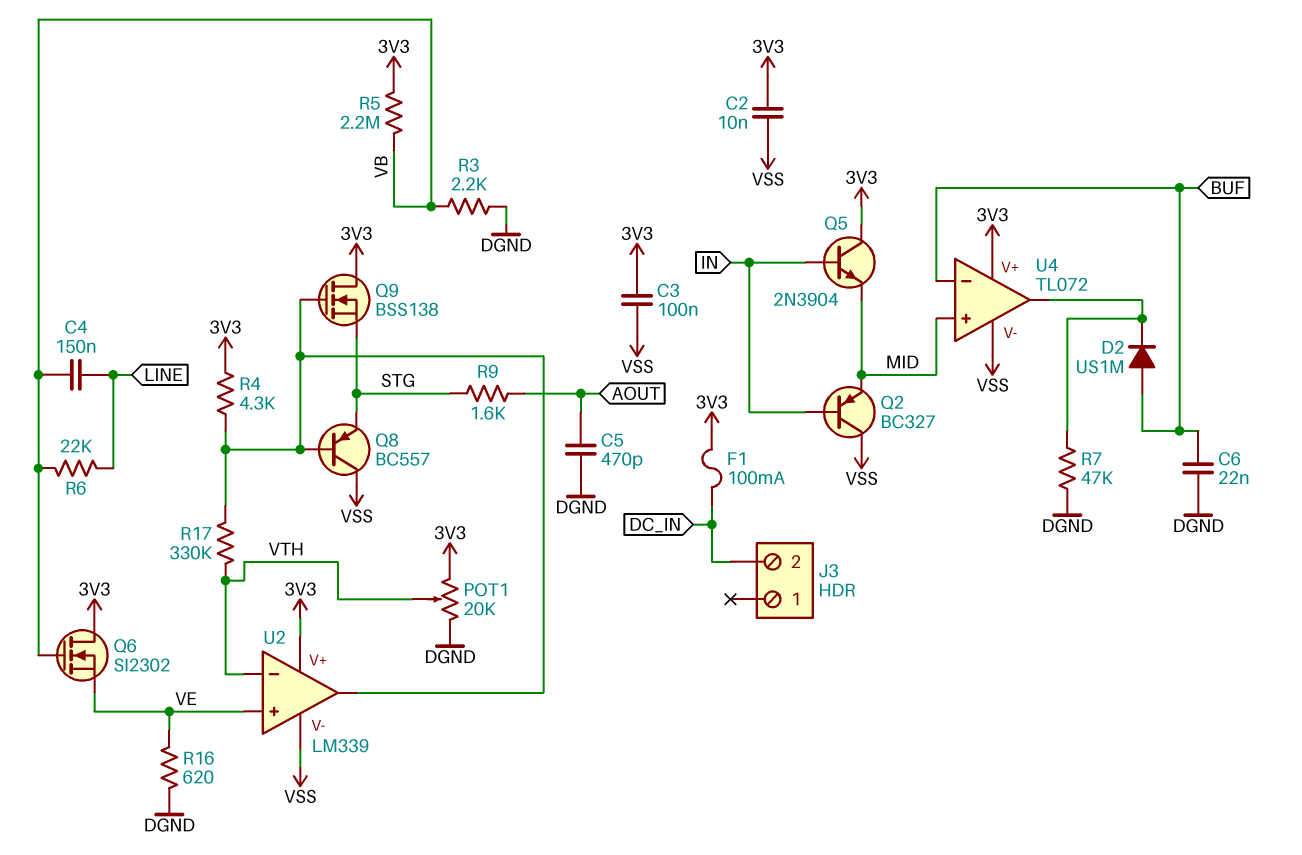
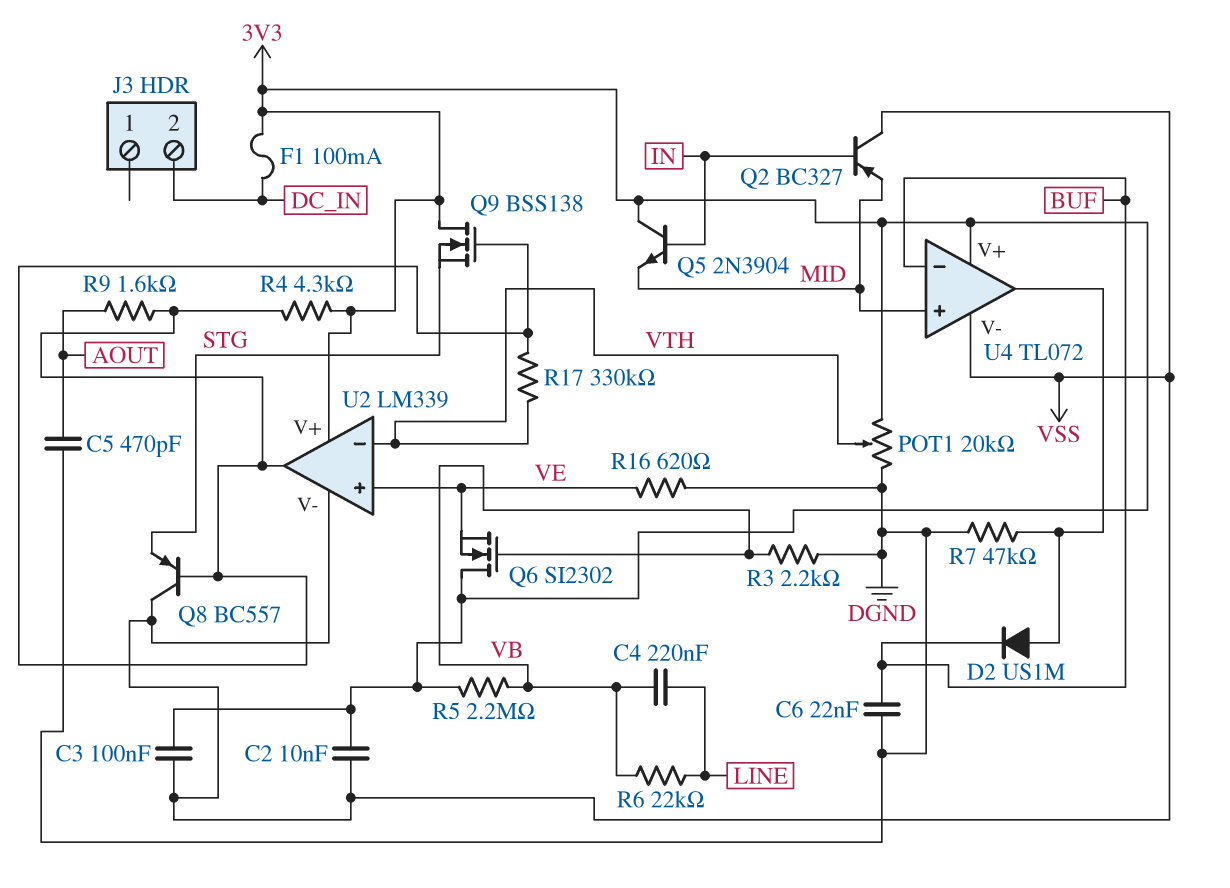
C4: 150nF (LINE, VB) -> 220nF (LINE, VB)
D2: diode US1M (A BUF, K U4/out) -> diode US1M (A U4/out, K BUF)
R9: 1.6k (AOUT, STG) -> 1.6k (AOUT, U2/out)

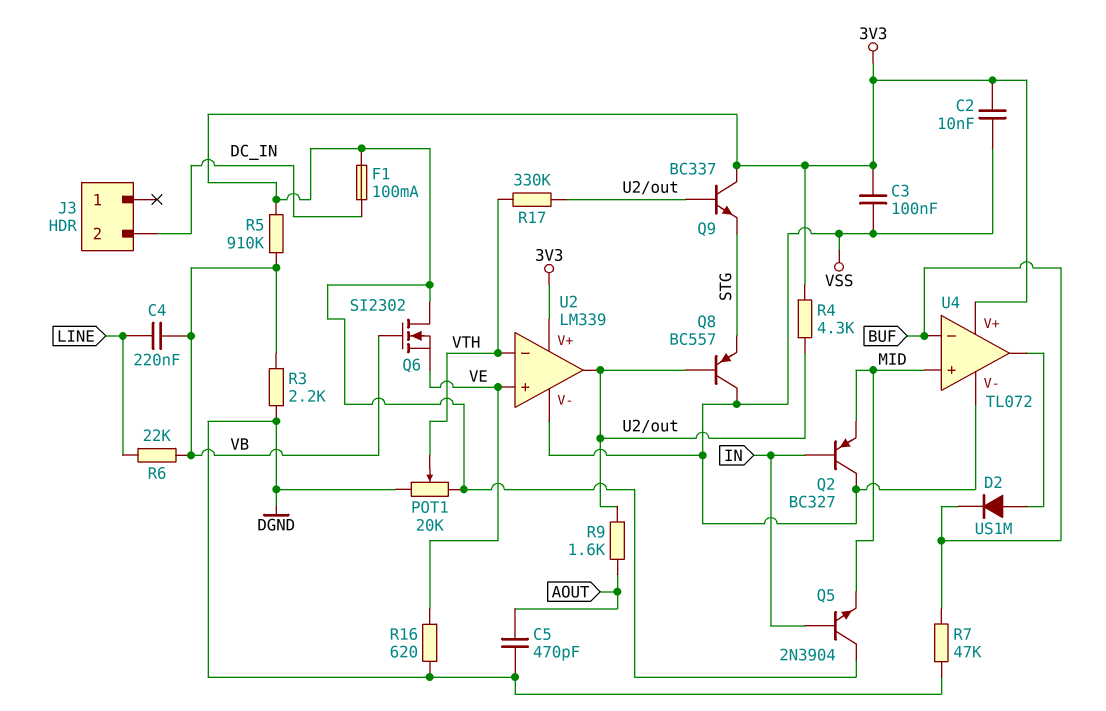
C6: 22nF (BUF, DGND) -> none
Q9: NMOS BSS138 (G U2/out, D 3V3, S STG) -> NPN BC337 (B U2/out, C 3V3, E STG)
R5: 2.2M (3V3, VB) -> 910k (3V3, VB)
R7: 47k (DGND, U4/out) -> 47k (BUF, DGND)

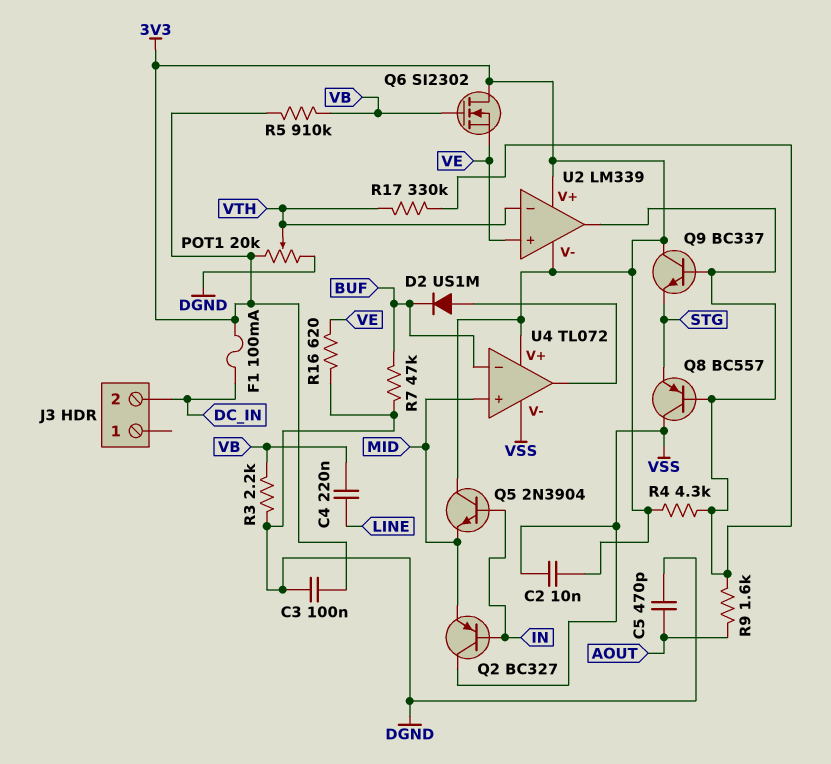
C3: 100nF (3V3, VSS) -> 100nF (3V3, DGND)
R6: 22k (LINE, VB) -> none
U2 pin V-: VSS -> 3V3

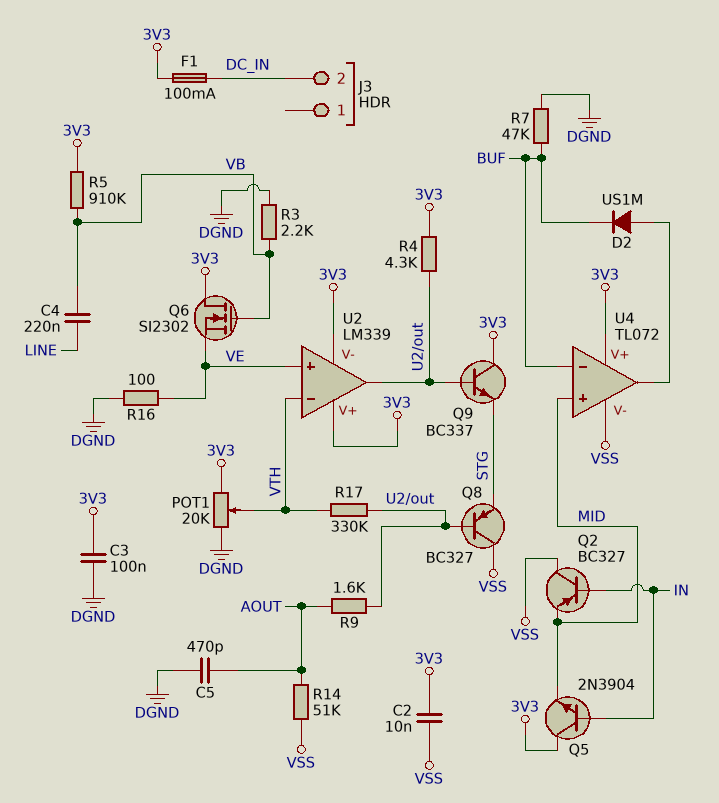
Q8: PNP BC557 (B U2/out, C VSS, E STG) -> PNP BC327 (B U2/out, C VSS, E STG)
R14: none -> 51k (AOUT, VSS)
R16: 620 (DGND, VE) -> 100 (DGND, VE)

